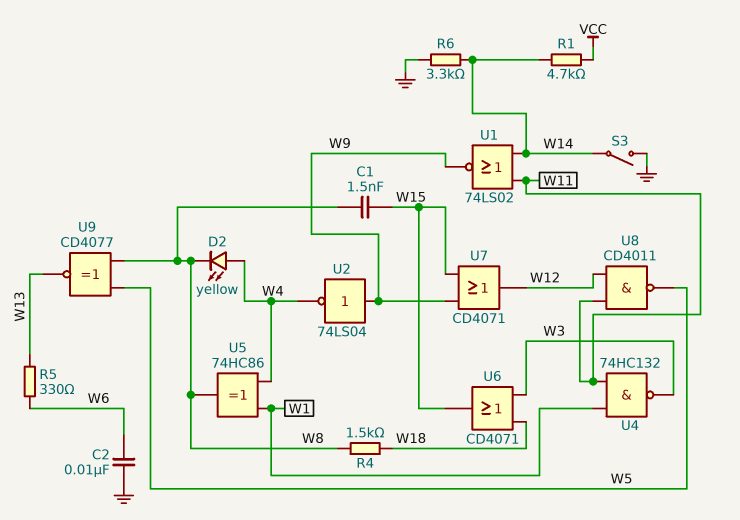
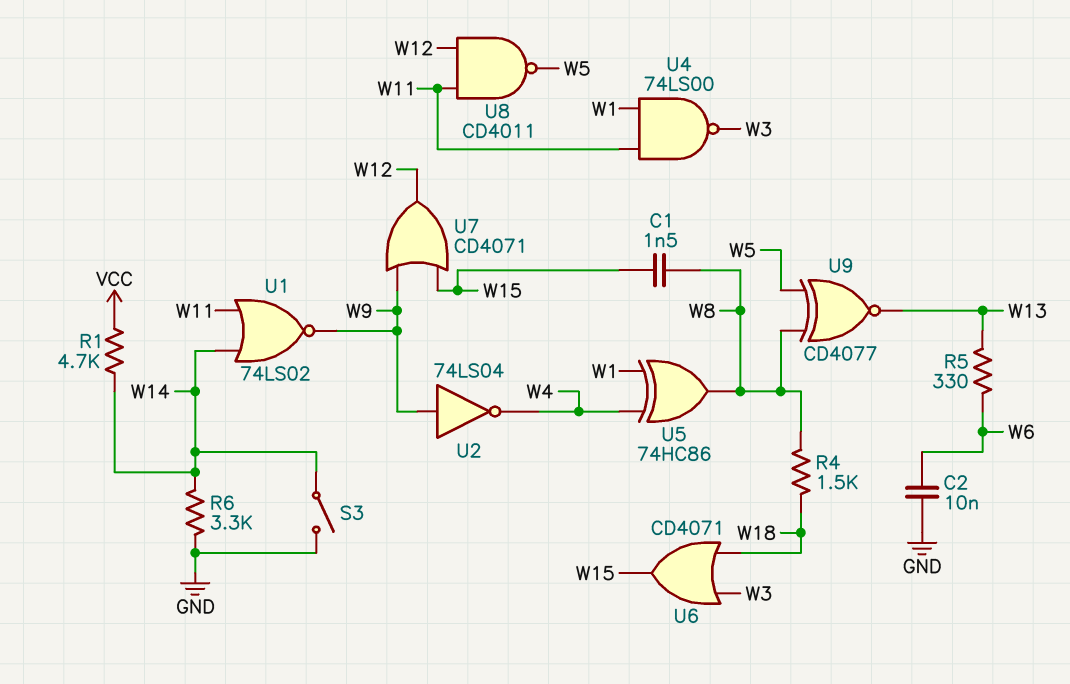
D2: LED yellow (A W4, K W8) -> none
U4: NAND 74HC132 (in W1, in W11, out W3) -> NAND 74LS00 (in W1, in W11, out W3)

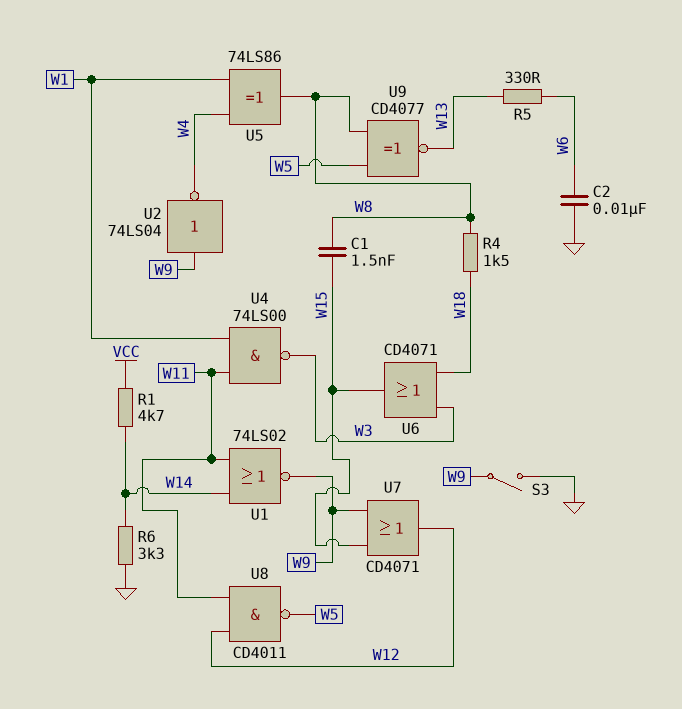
S3: switch (GND, W14) -> switch (GND, W9)
U5: XOR 74HC86 (in W1, in W4, out W8) -> XOR 74LS86 (in W1, in W4, out W8)

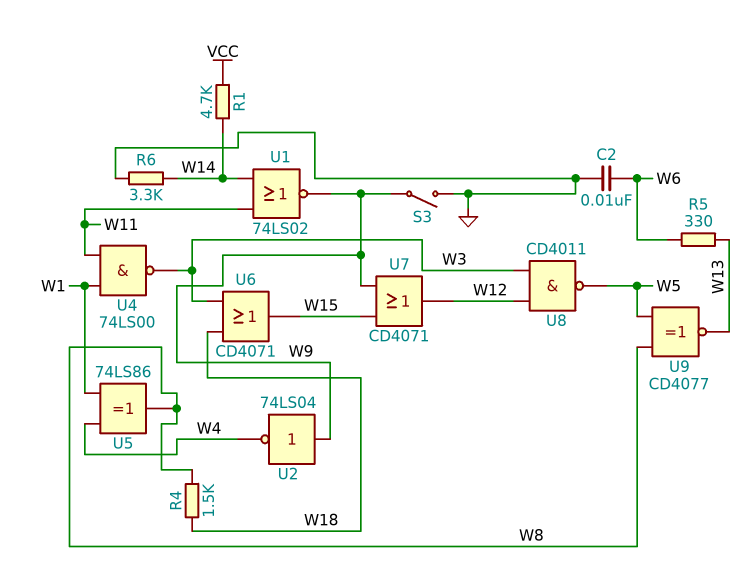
C1: 1.5nF (W8, W15) -> none
U8: NAND CD4011 (in W11, in W12, out W5) -> NAND CD4011 (in W3, in W12, out W5)

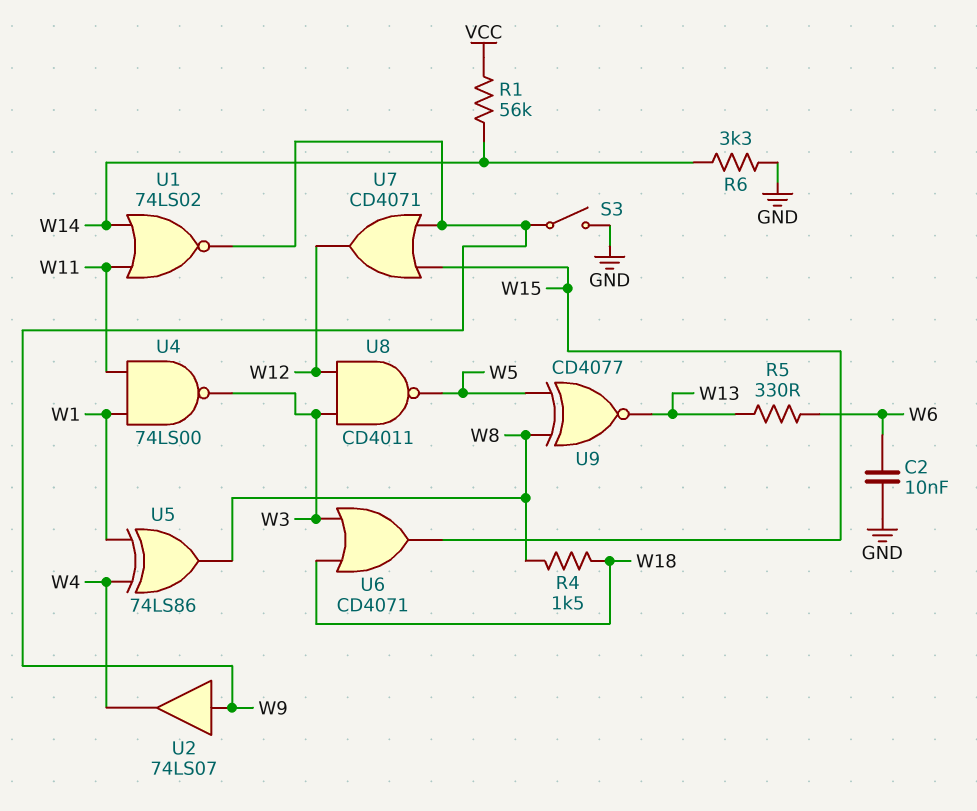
R1: 4.7k (VCC, W14) -> 56k (VCC, W14)
U2: NOT 74LS04 (in W9, out W4) -> buffer 74LS07 (in W9, out W4)

